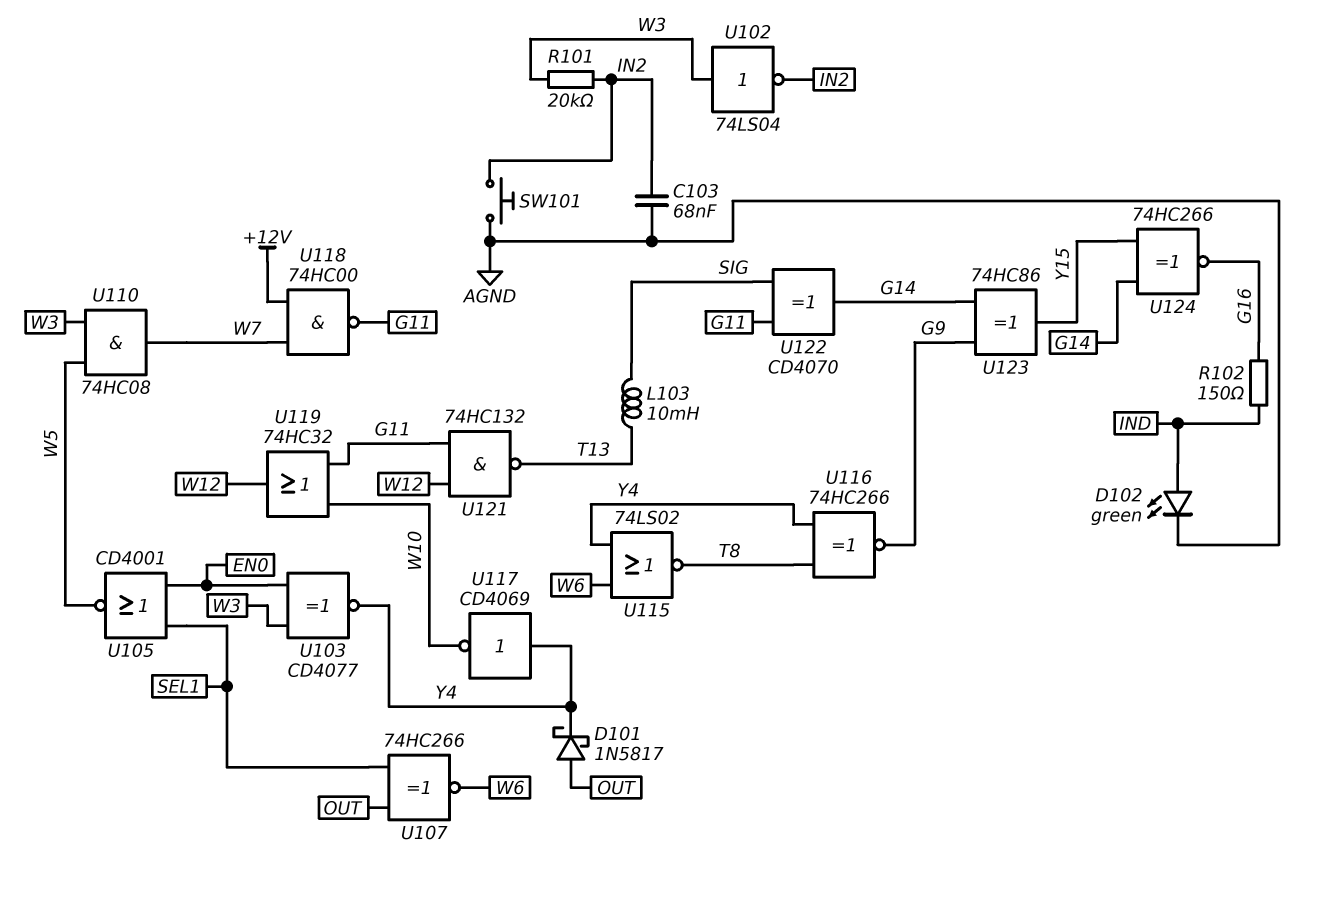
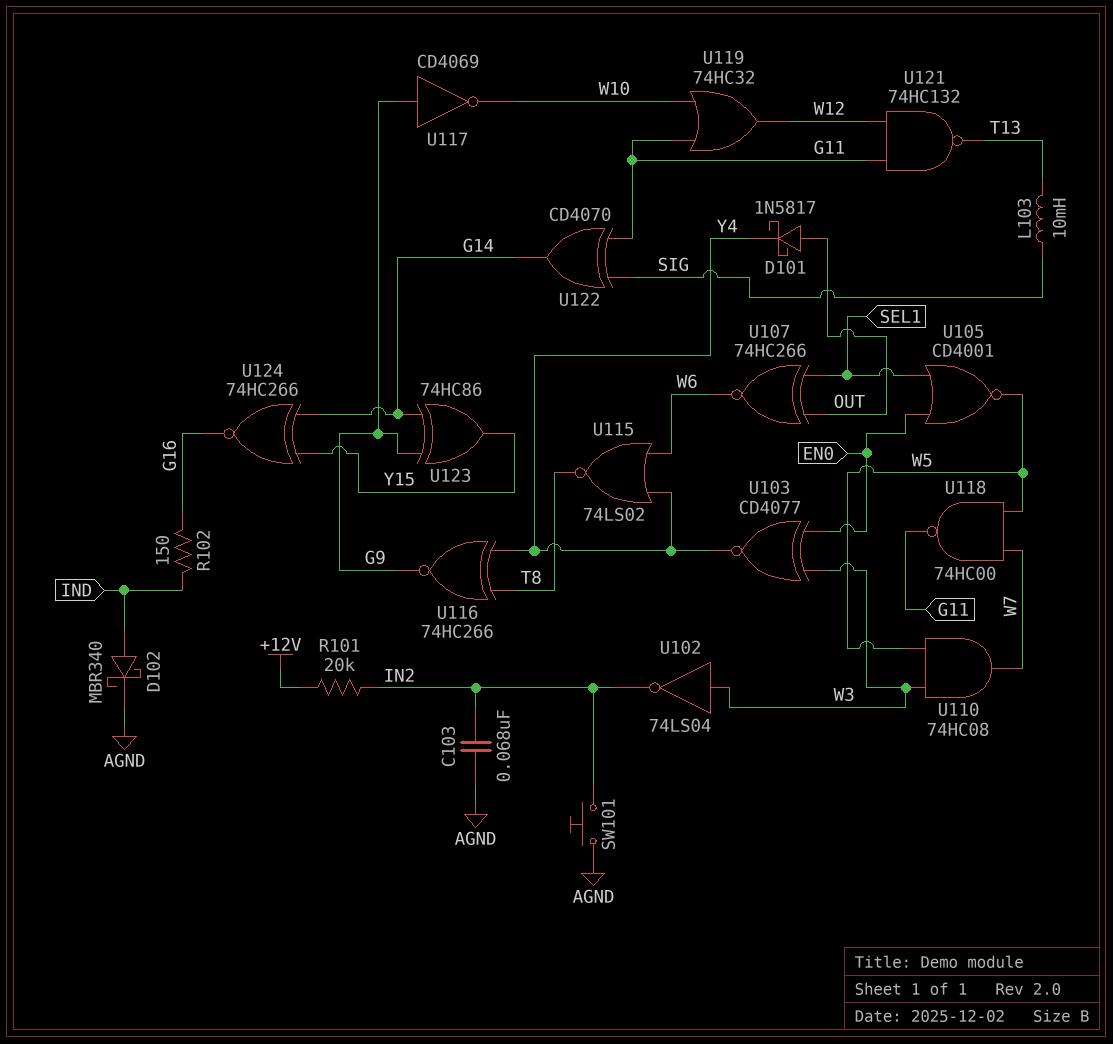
D102: LED green (A IND, K AGND) -> schottky MBR340 (A IND, K AGND)
R101: 20k (IN2, W3) -> 20k (+12V, IN2)
U117: NOT CD4069 (in Y4, out W10) -> NOT CD4069 (in G9, out W10)
U118: NAND 74HC00 (in +12V, in W7, out G11) -> NAND 74HC00 (in W5, in W7, out G11)

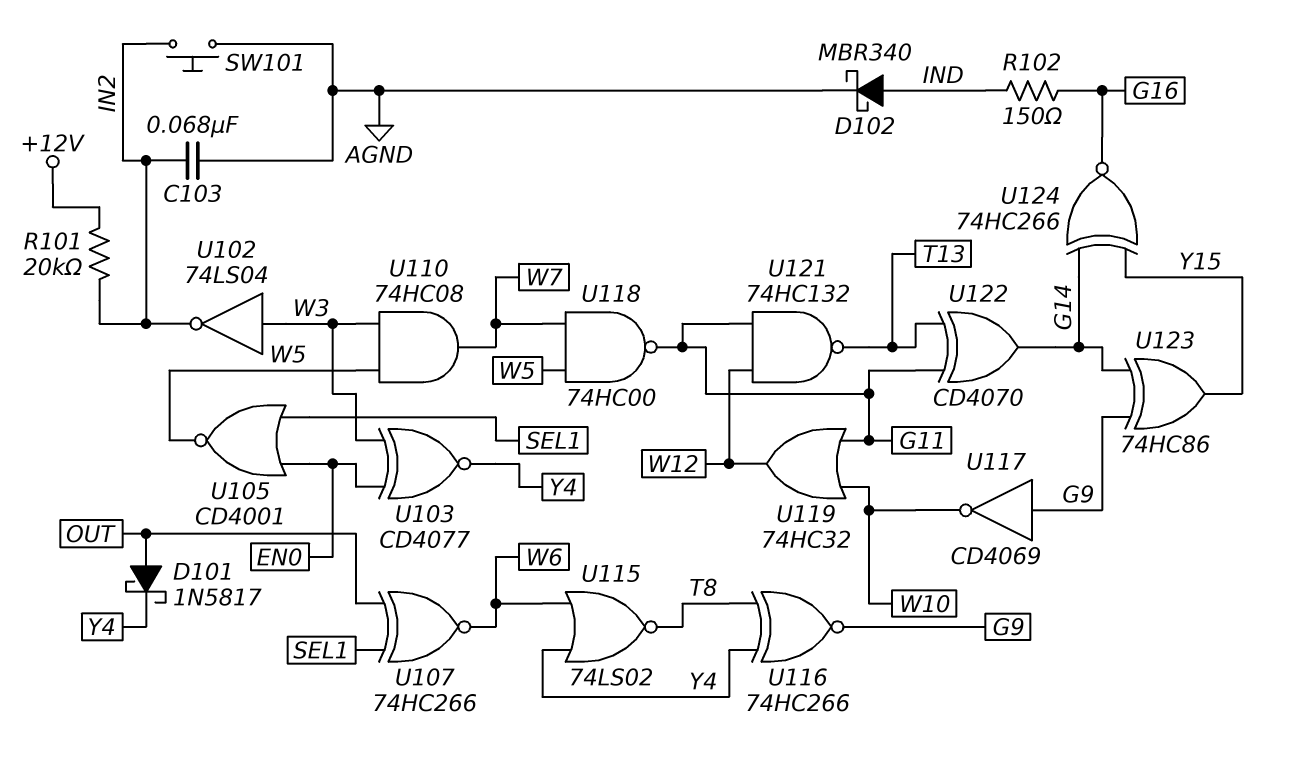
L103: 10mH (SIG, T13) -> none
U122: XOR CD4070 (in G11, in SIG, out G14) -> XOR CD4070 (in G11, in T13, out G14)

